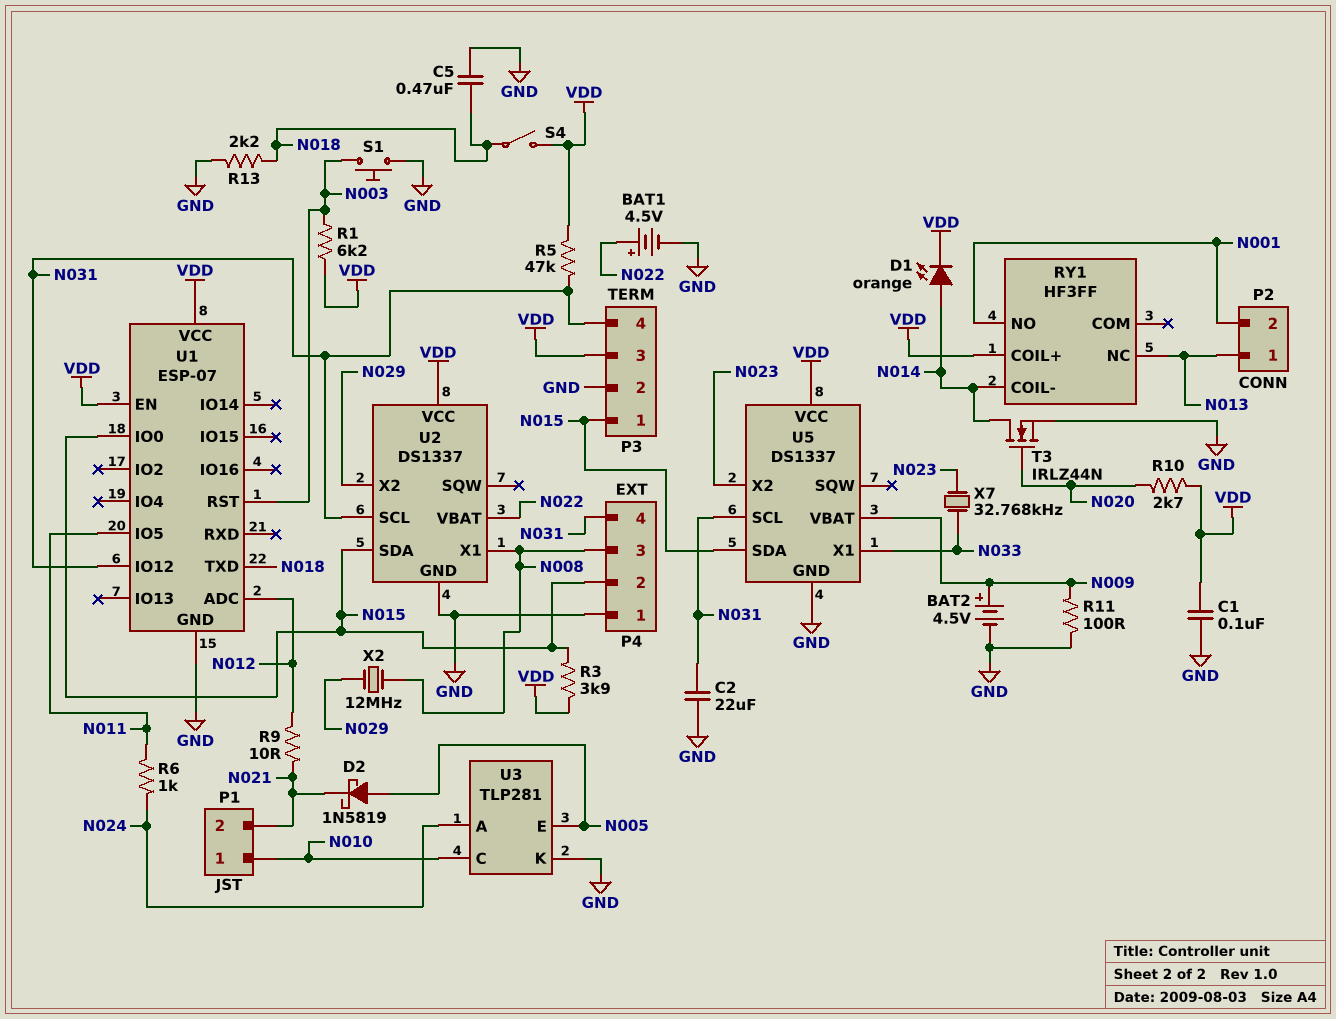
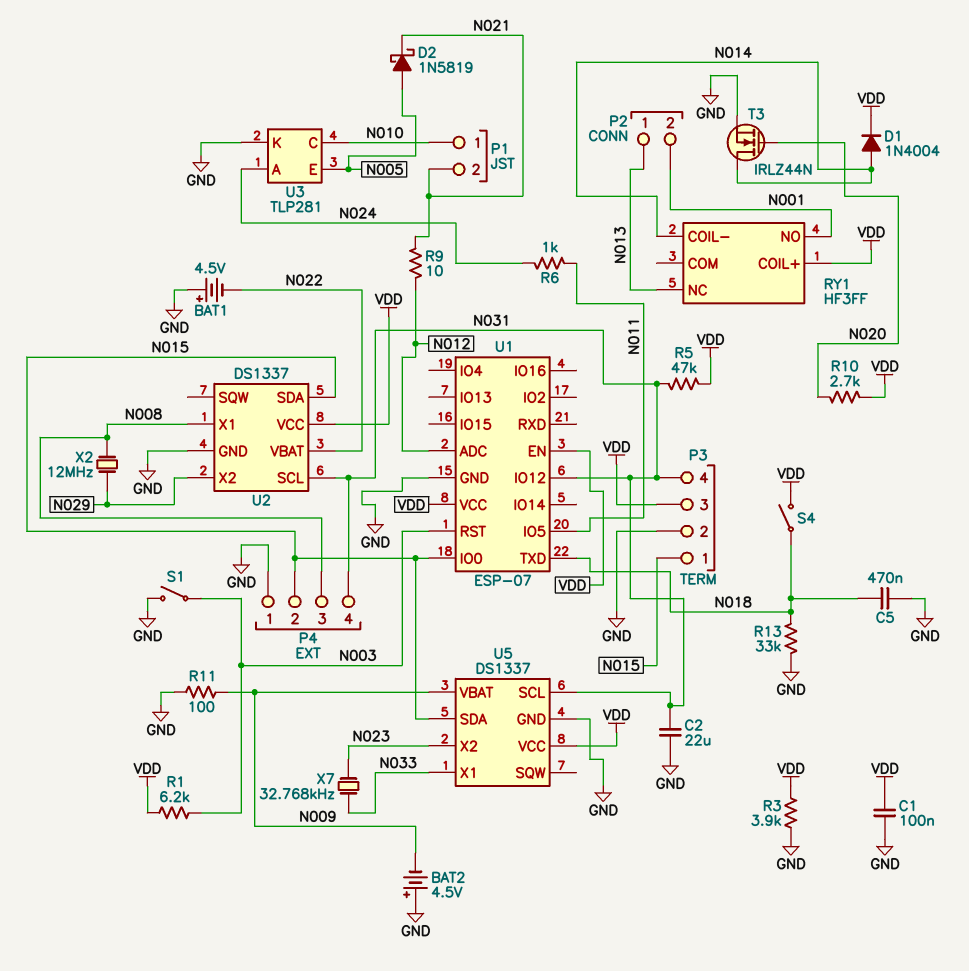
BAT1: 4.5V (plus N022, minus GND) -> 4.5V (plus GND, minus N022)
BAT2: 4.5V (plus N009, minus GND) -> 4.5V (plus GND, minus N009)
D1: LED orange (A N014, K VDD) -> diode 1N4004 (A N014, K VDD)
R3: 3.9k (N015, VDD) -> 3.9k (GND, VDD)
R13: 2.2k (GND, N018) -> 33k (GND, N018)
S1: button (GND, N003) -> switch (GND, N003)

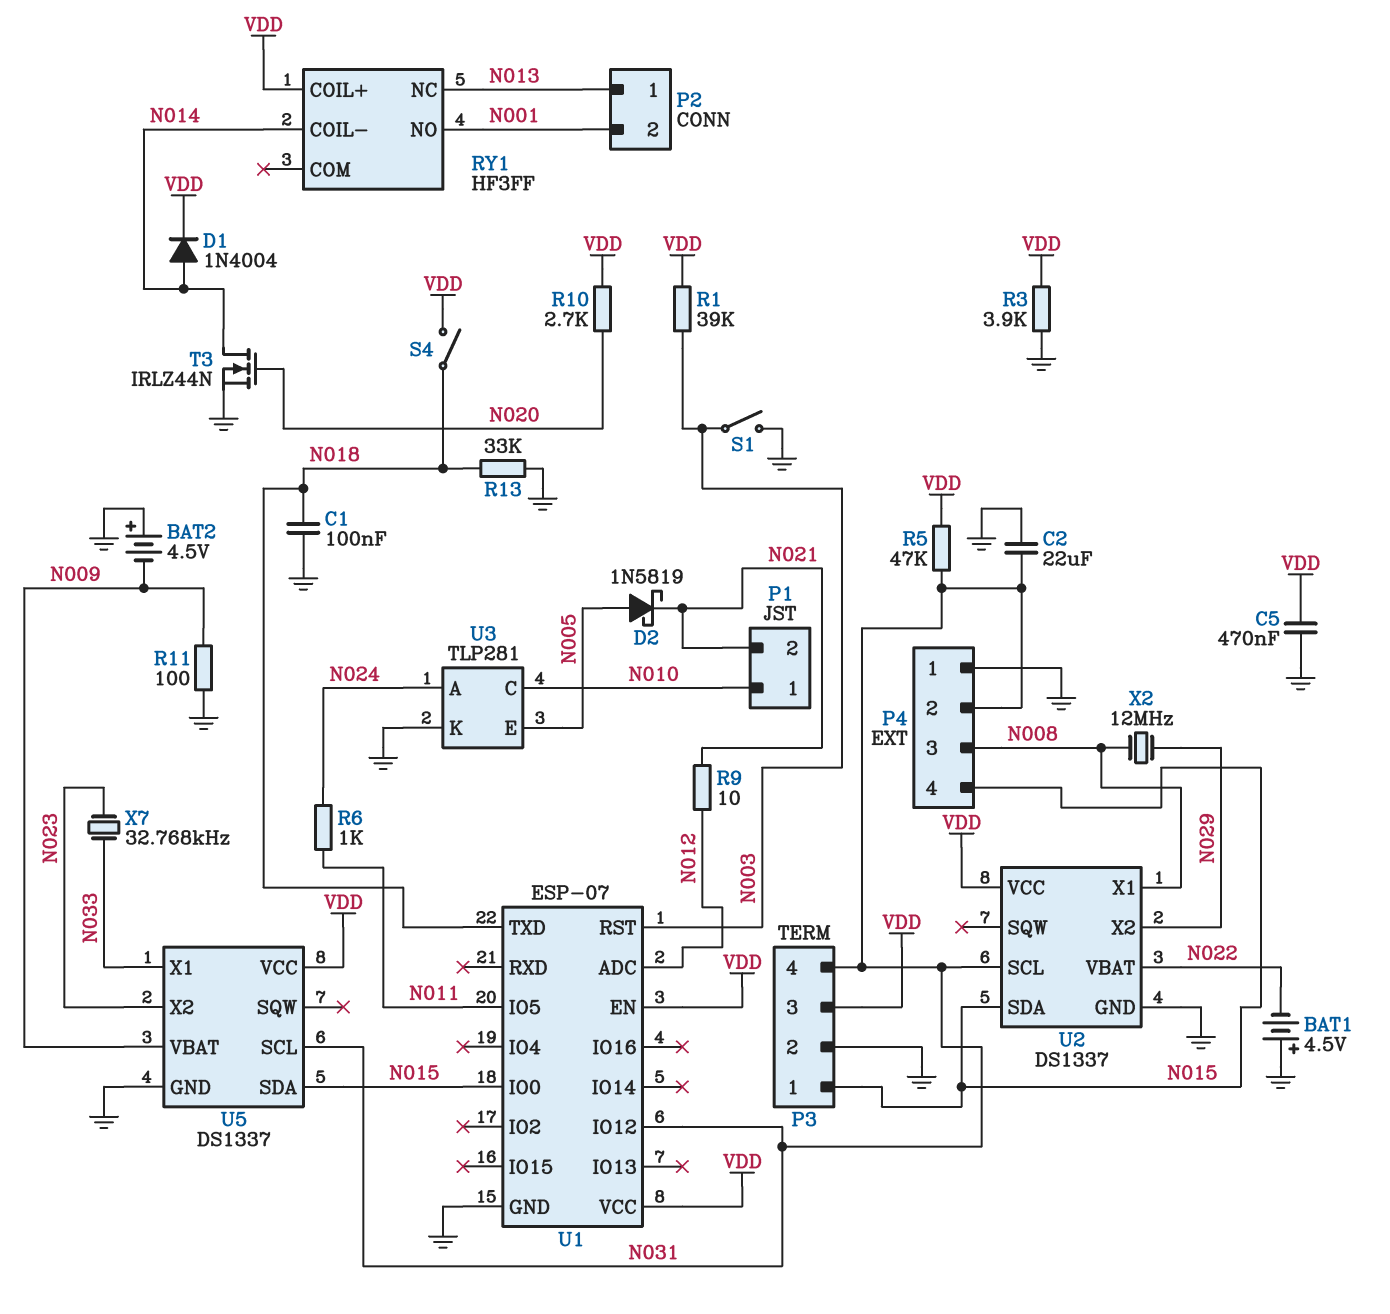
C1: 100nF (GND, VDD) -> 100nF (GND, N018)
C5: 470nF (GND, N018) -> 470nF (GND, VDD)
P4 pin 2: N015 -> N031
P4 pin 4: N031 -> N015
R1: 6.2k (N003, VDD) -> 39k (N003, VDD)

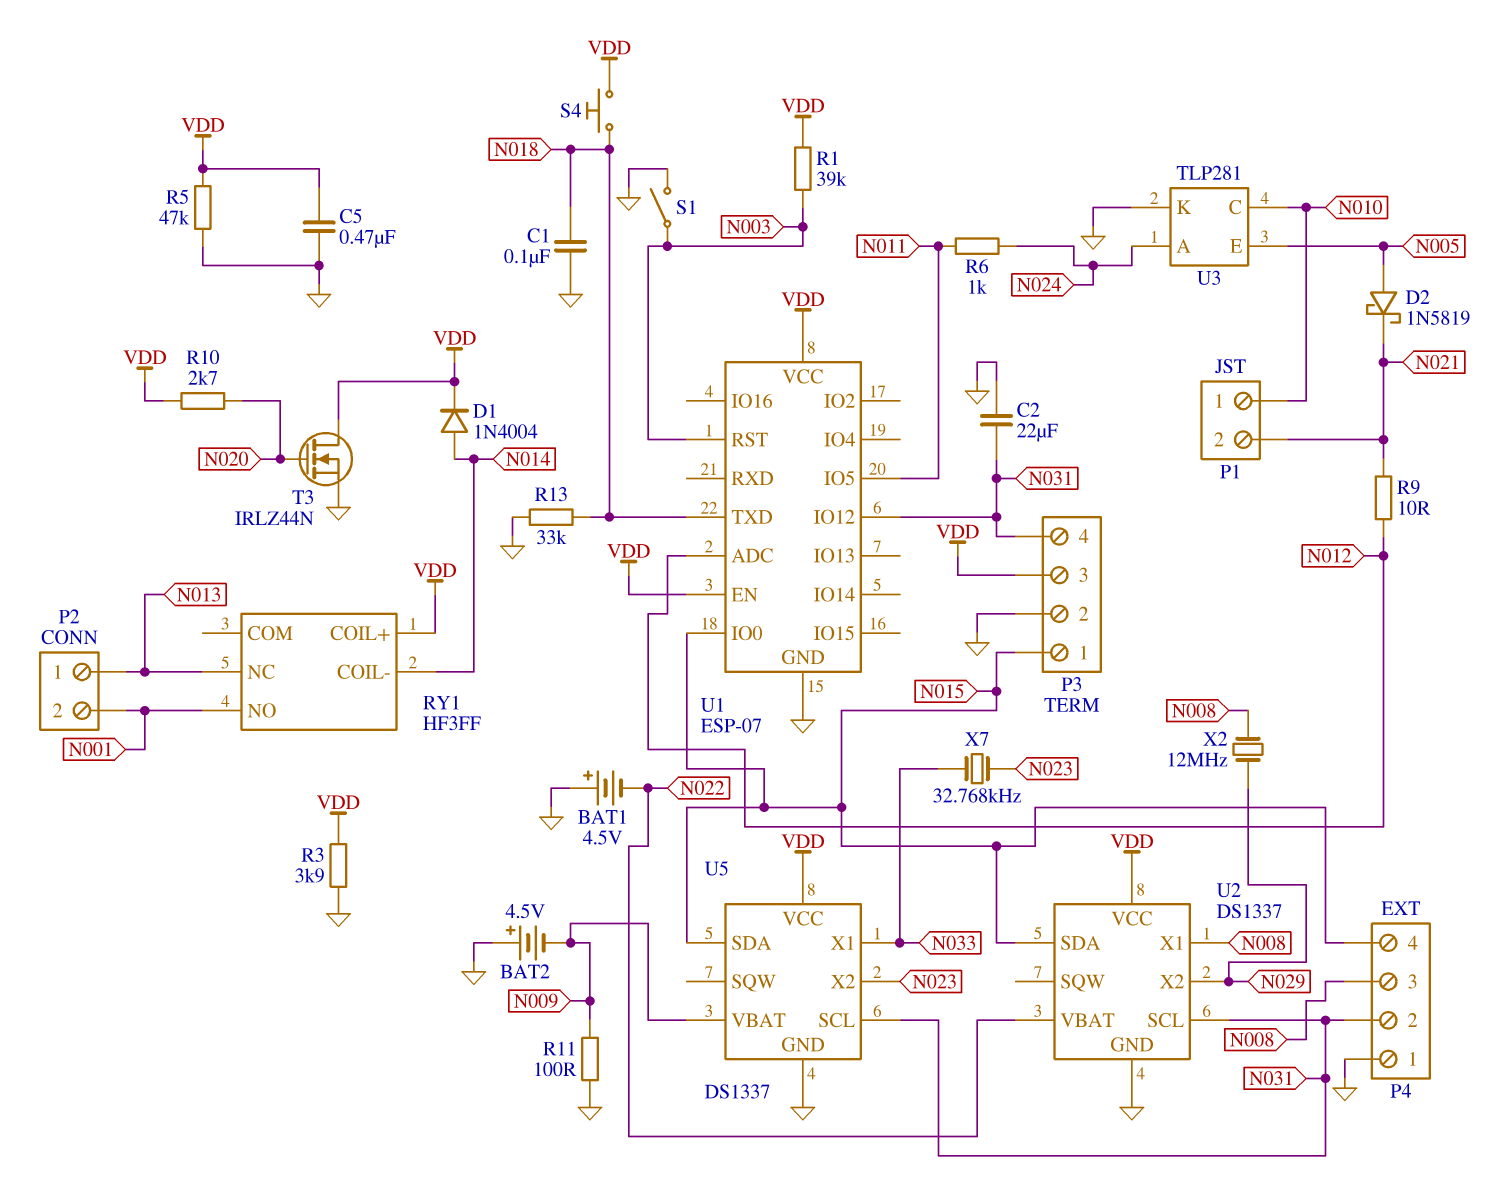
R5: 47k (N031, VDD) -> 47k (GND, VDD)
S4: switch (N018, VDD) -> button (N018, VDD)
T3: NMOS IRLZ44N (G N020, D N014, S GND) -> NMOS IRLZ44N (G N020, D VDD, S GND)

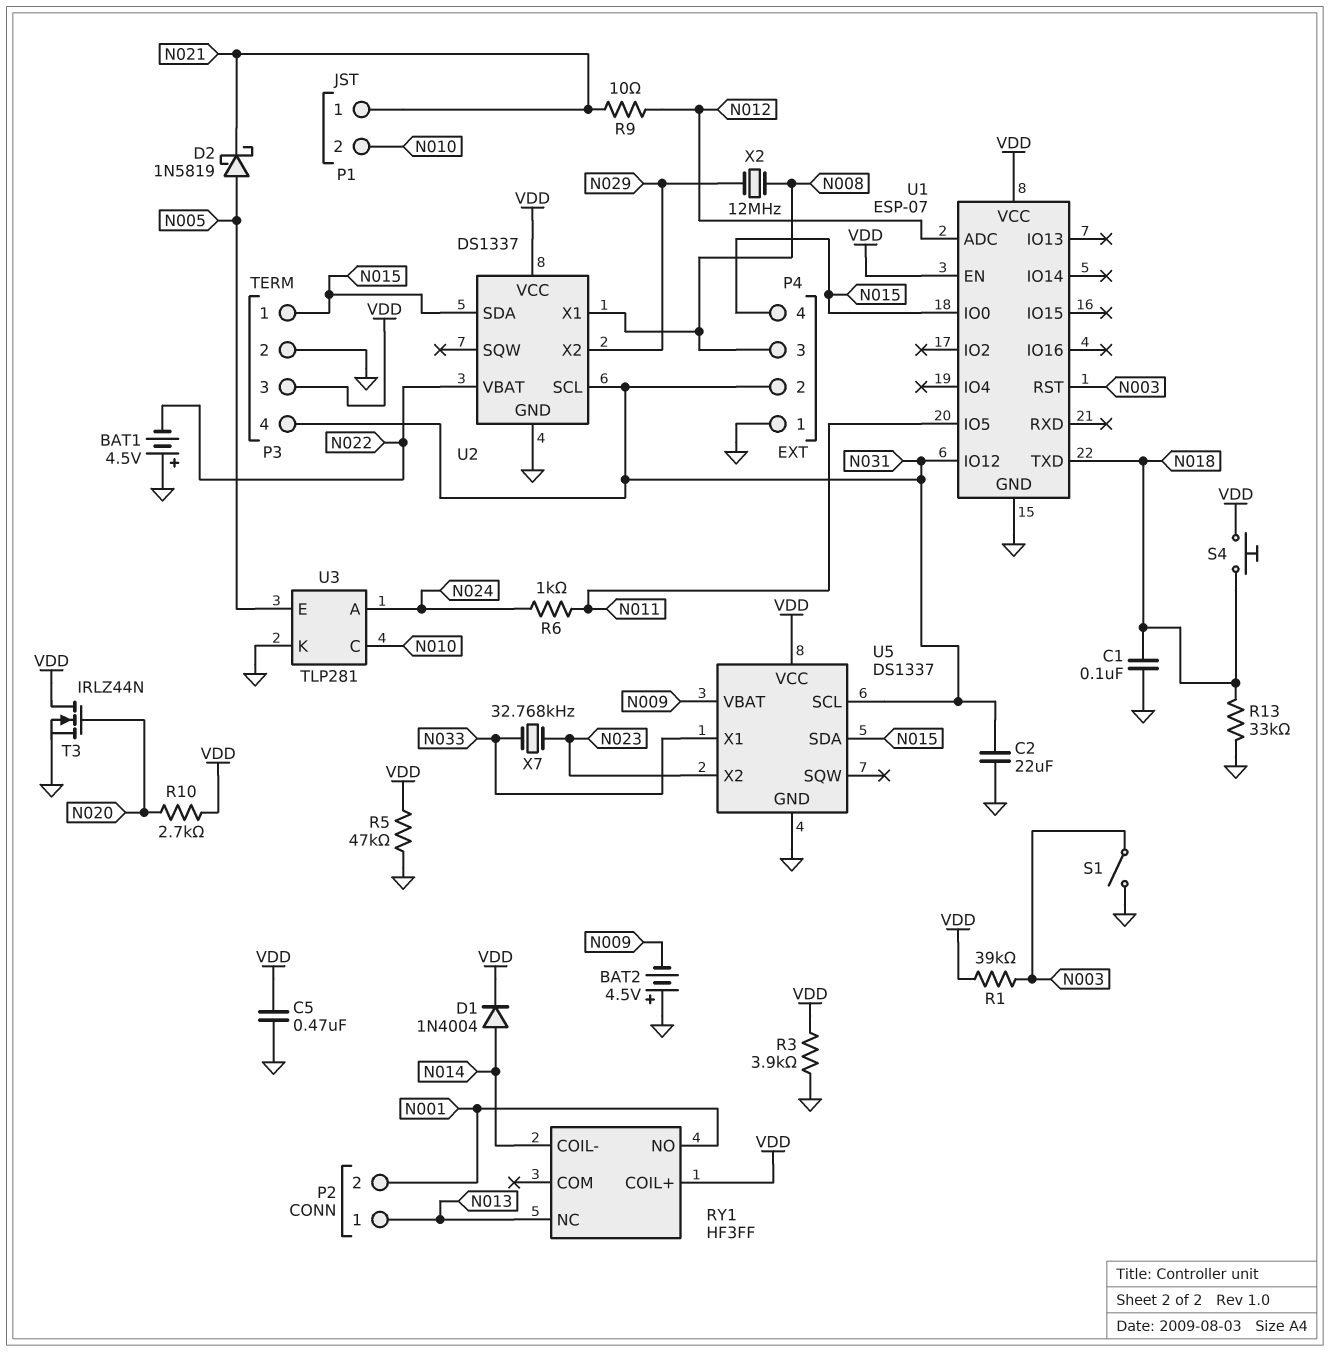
P1 pin 1: N010 -> N021
P1 pin 2: N021 -> N010
R11: 100 (GND, N009) -> none

